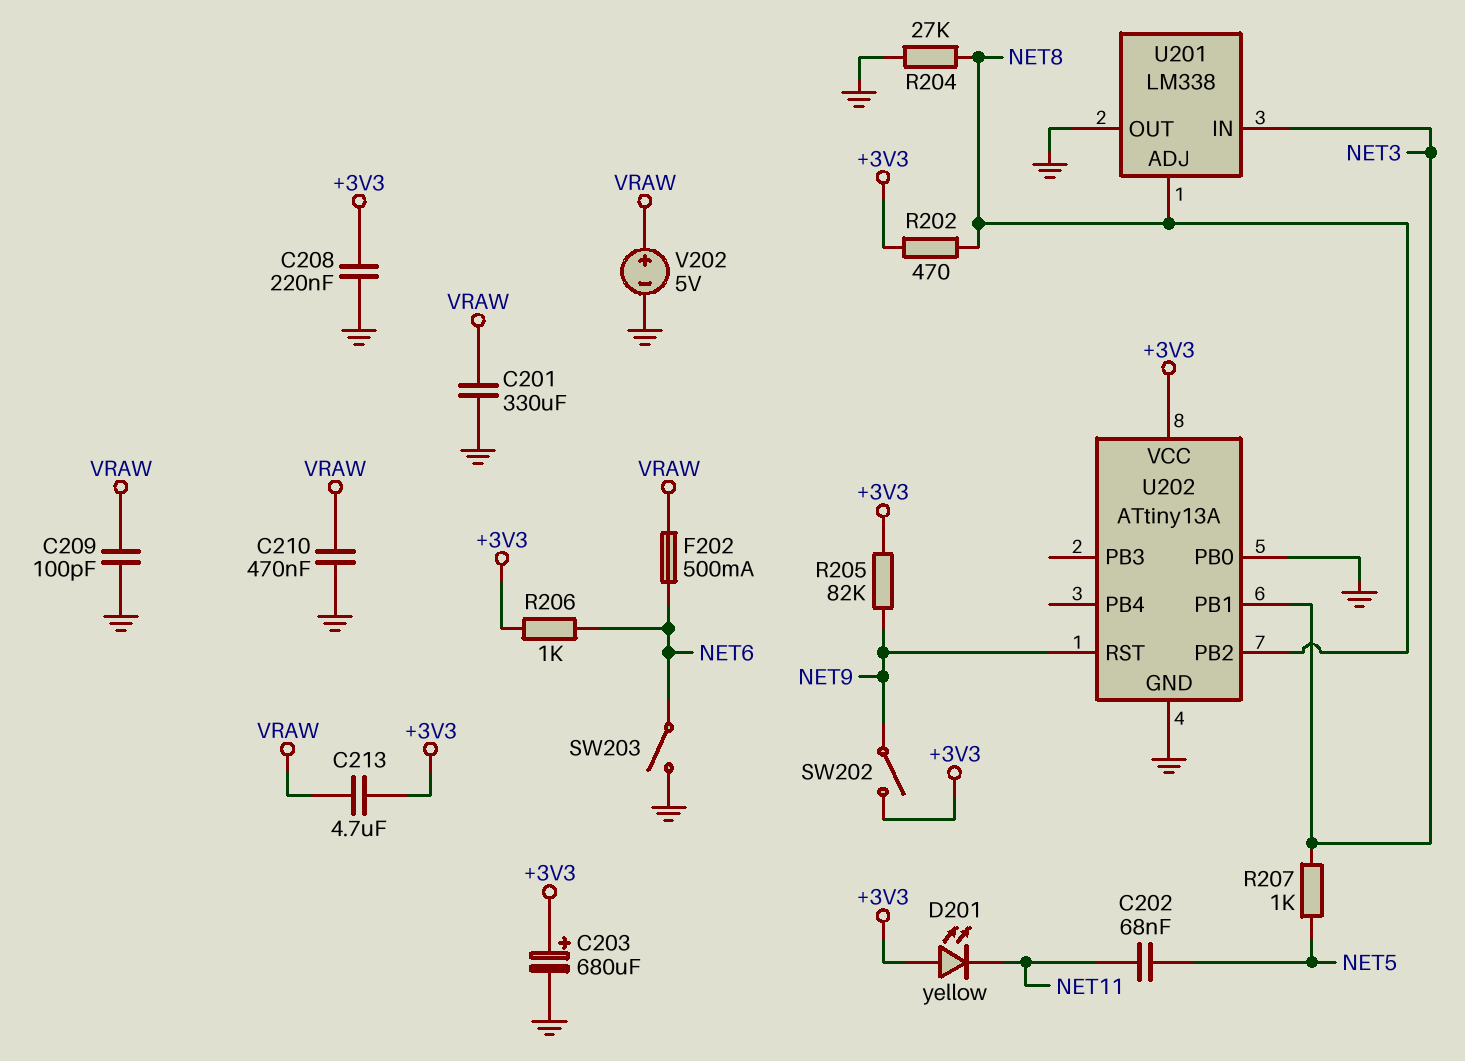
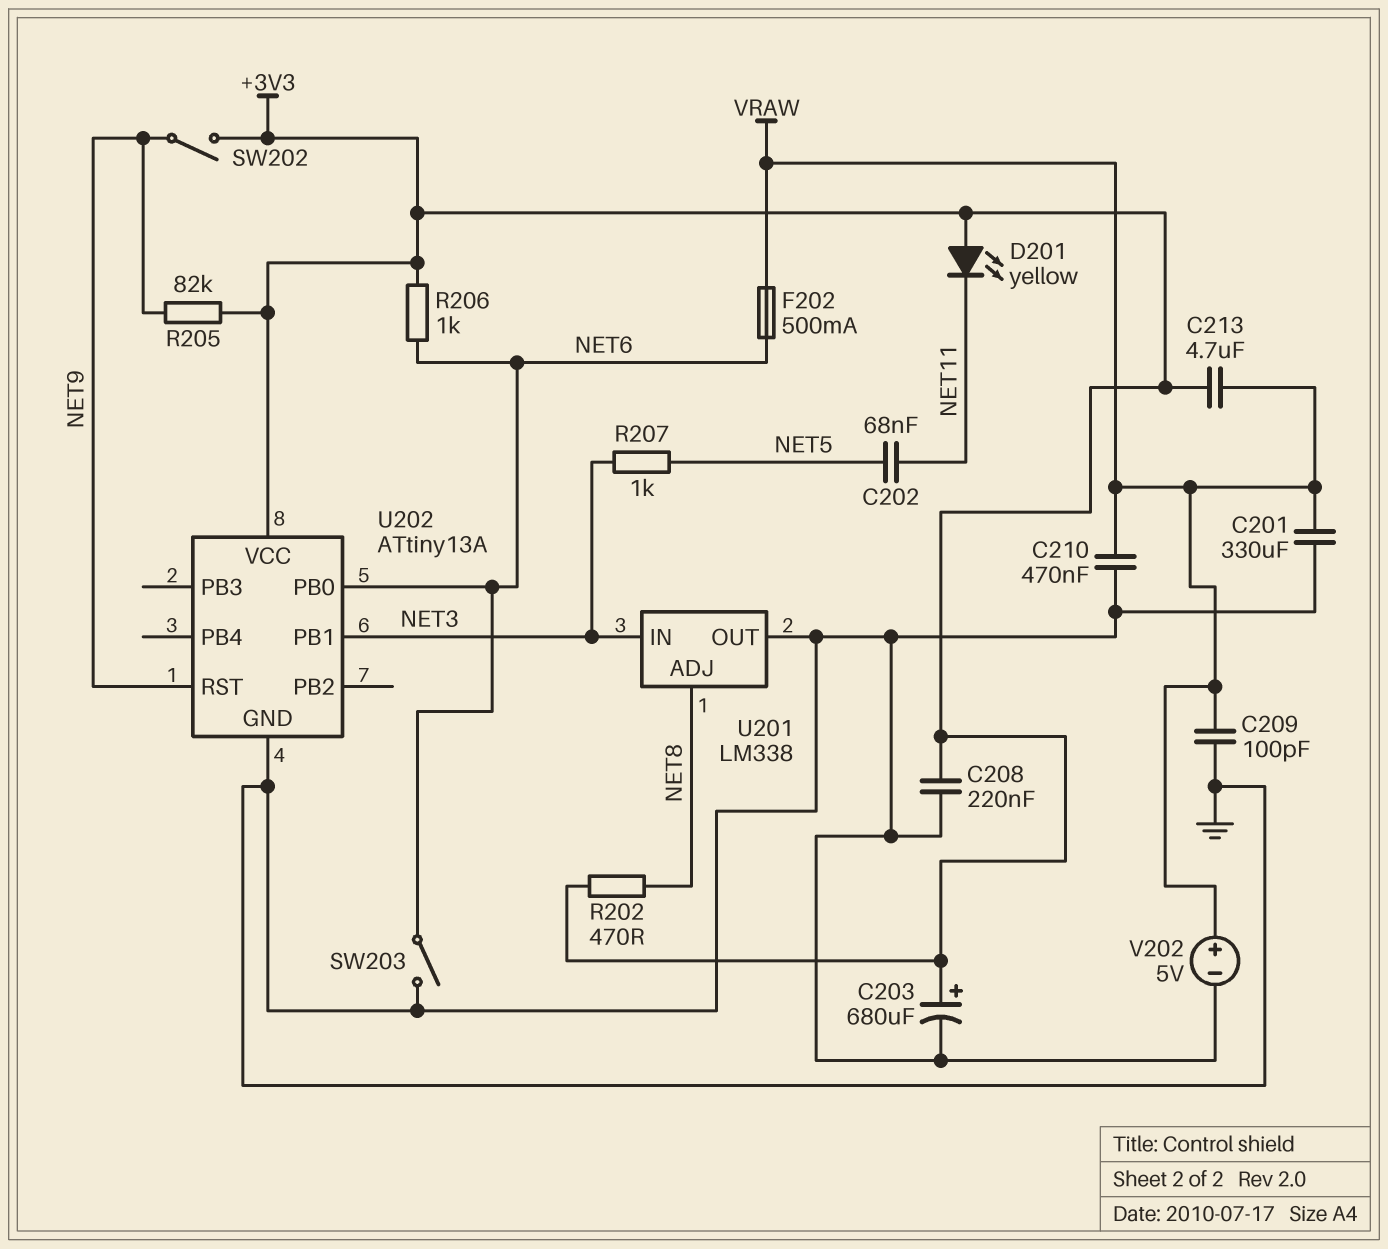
R204: 27k (GND, NET8) -> none
U202 pin PB0: GND -> NET6
U202 pin PB2: NET8 -> none

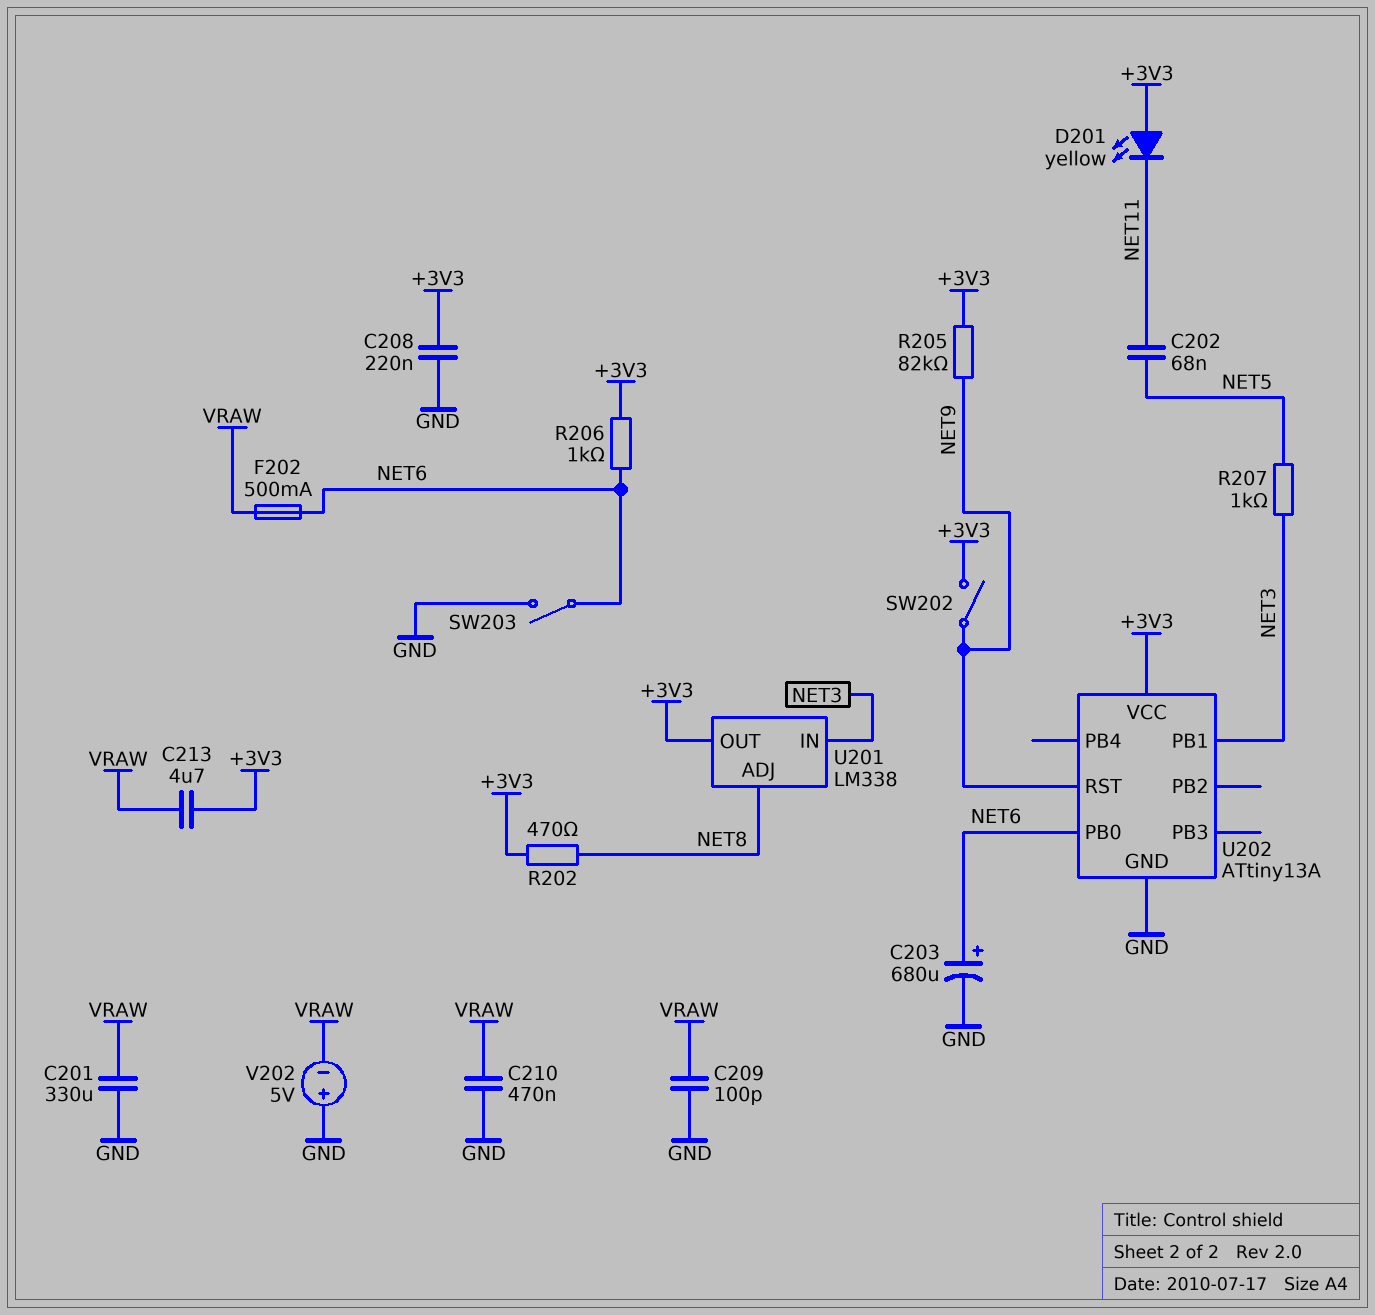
C203: 680uF (plus +3V3, minus GND) -> 680uF (plus NET6, minus GND)
U201 pin OUT: GND -> +3V3
V202: 5V (plus VRAW, minus GND) -> 5V (plus GND, minus VRAW)

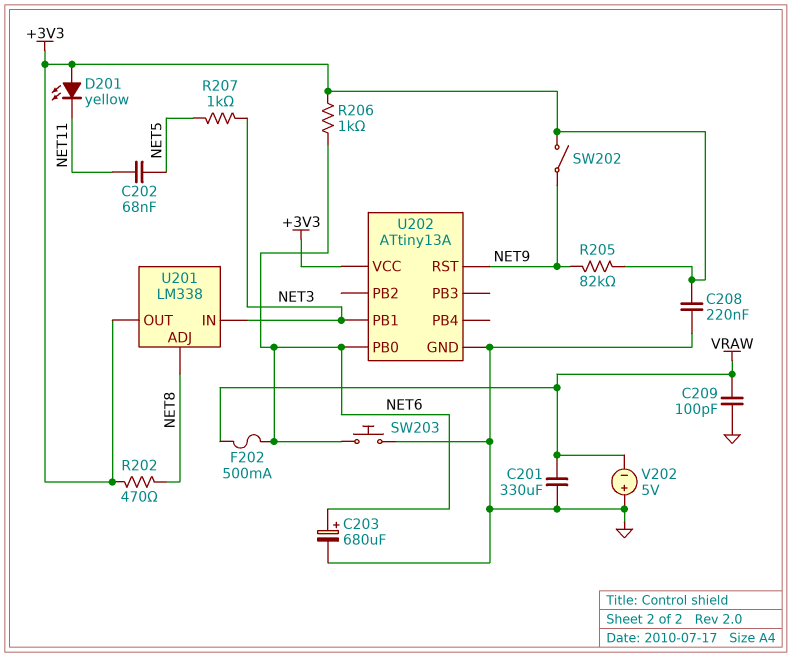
C210: 470nF (GND, VRAW) -> none
C213: 4.7uF (+3V3, VRAW) -> none
SW203: switch (GND, NET6) -> button (GND, NET6)

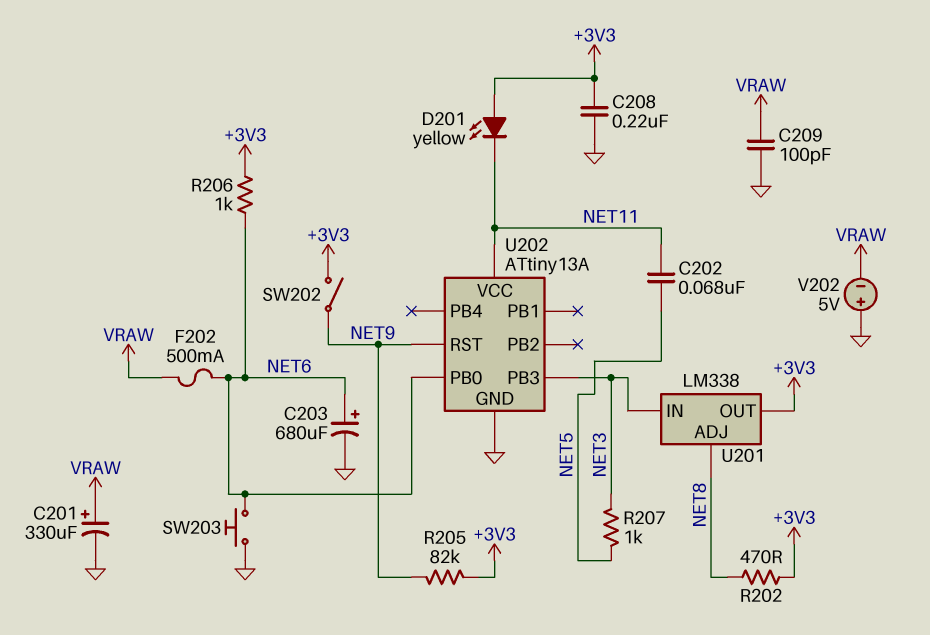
C201: 330uF (GND, VRAW) -> 330uF (plus VRAW, minus GND)
U202 pin PB1: NET3 -> none
U202 pin PB3: none -> NET3
U202 pin VCC: +3V3 -> NET11

